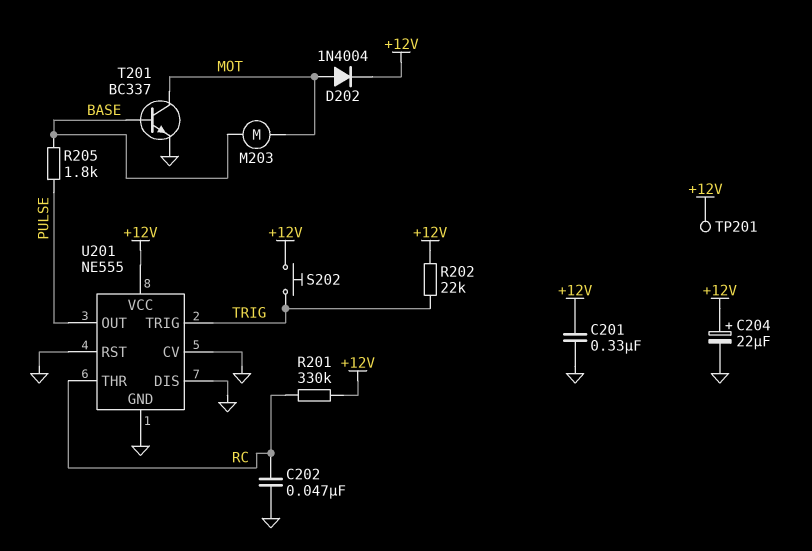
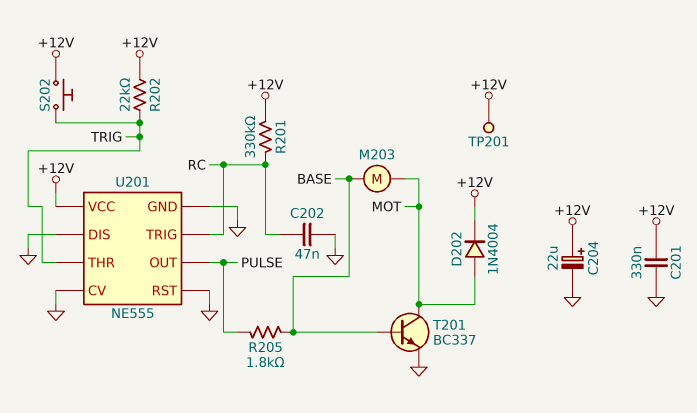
U201 pin THR: RC -> TRIG
U201 pin TRIG: TRIG -> RC

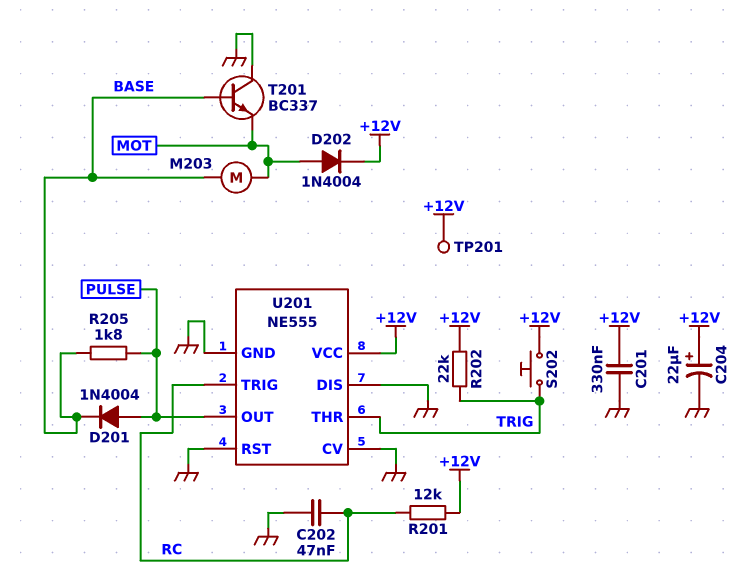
D201: none -> diode 1N4004 (A PULSE, K BASE)
R201: 330k (+12V, RC) -> 12k (+12V, RC)
T201: NPN BC337 (B BASE, C MOT, E GND) -> NPN BC337 (B BASE, C GND, E MOT)

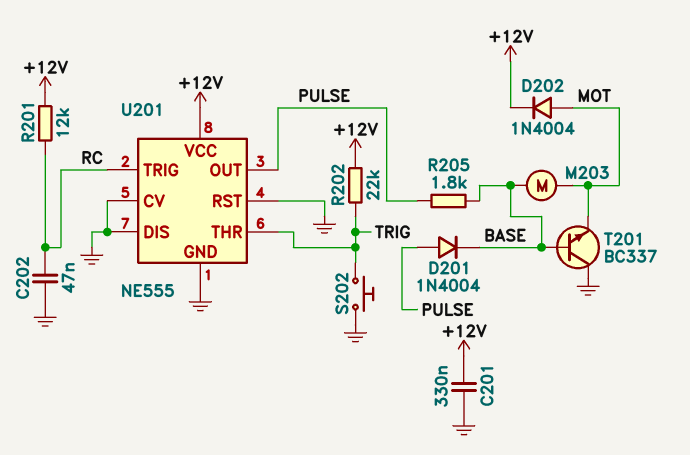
C204: 22uF (plus +12V, minus GND) -> none
S202: button (+12V, TRIG) -> button (GND, TRIG)
TP201: test point (+12V) -> none

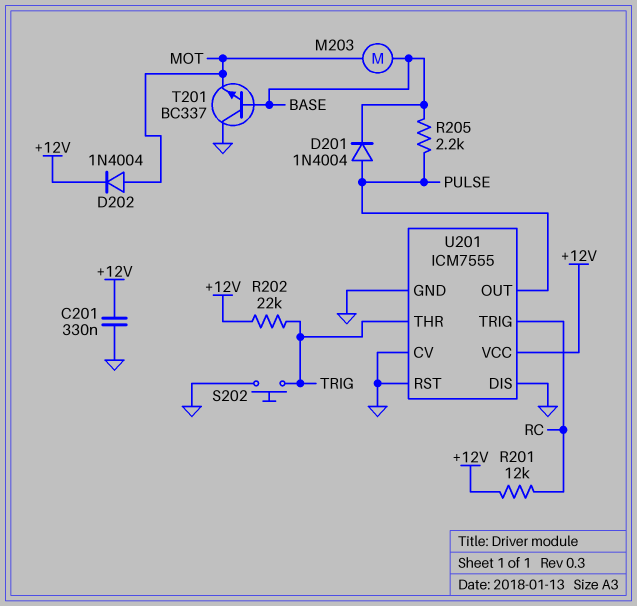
C202: 47nF (GND, RC) -> none
R205: 1.8k (BASE, PULSE) -> 2.2k (BASE, PULSE)
U201: NE555 -> ICM7555

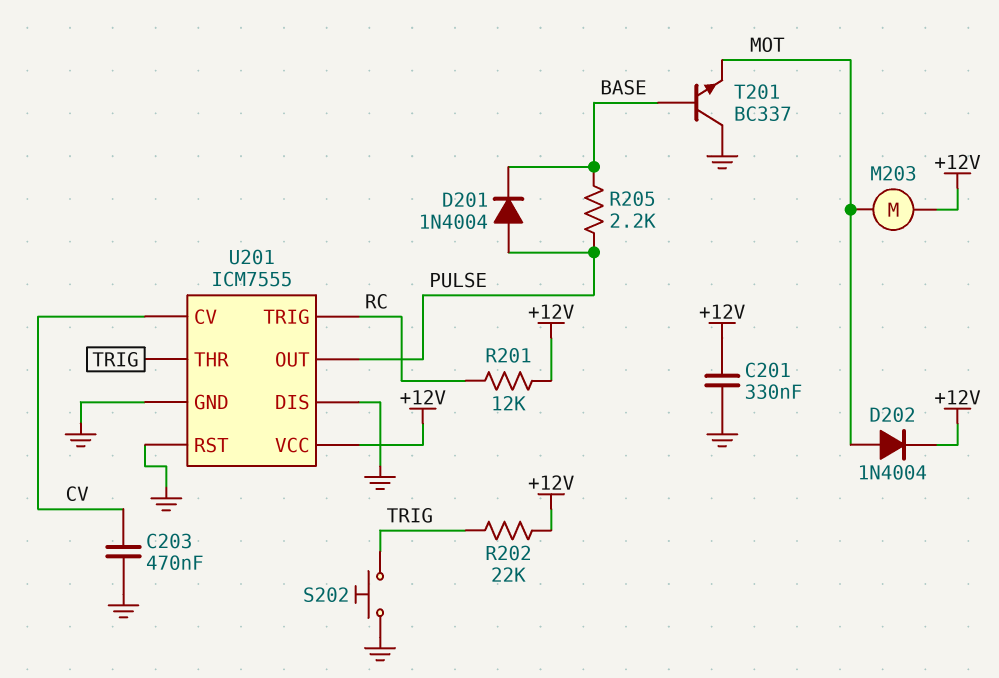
C203: none -> 470nF (CV, GND)
M203: motor (BASE, MOT) -> motor (+12V, MOT)
U201 pin CV: GND -> CV

